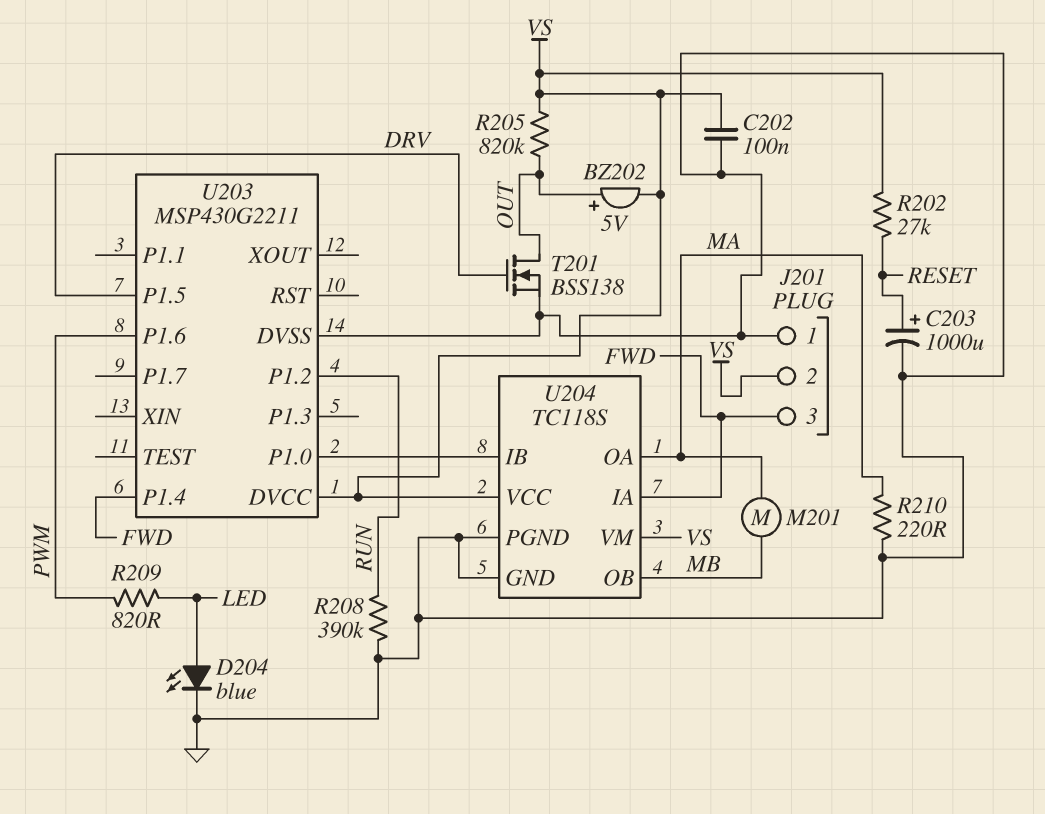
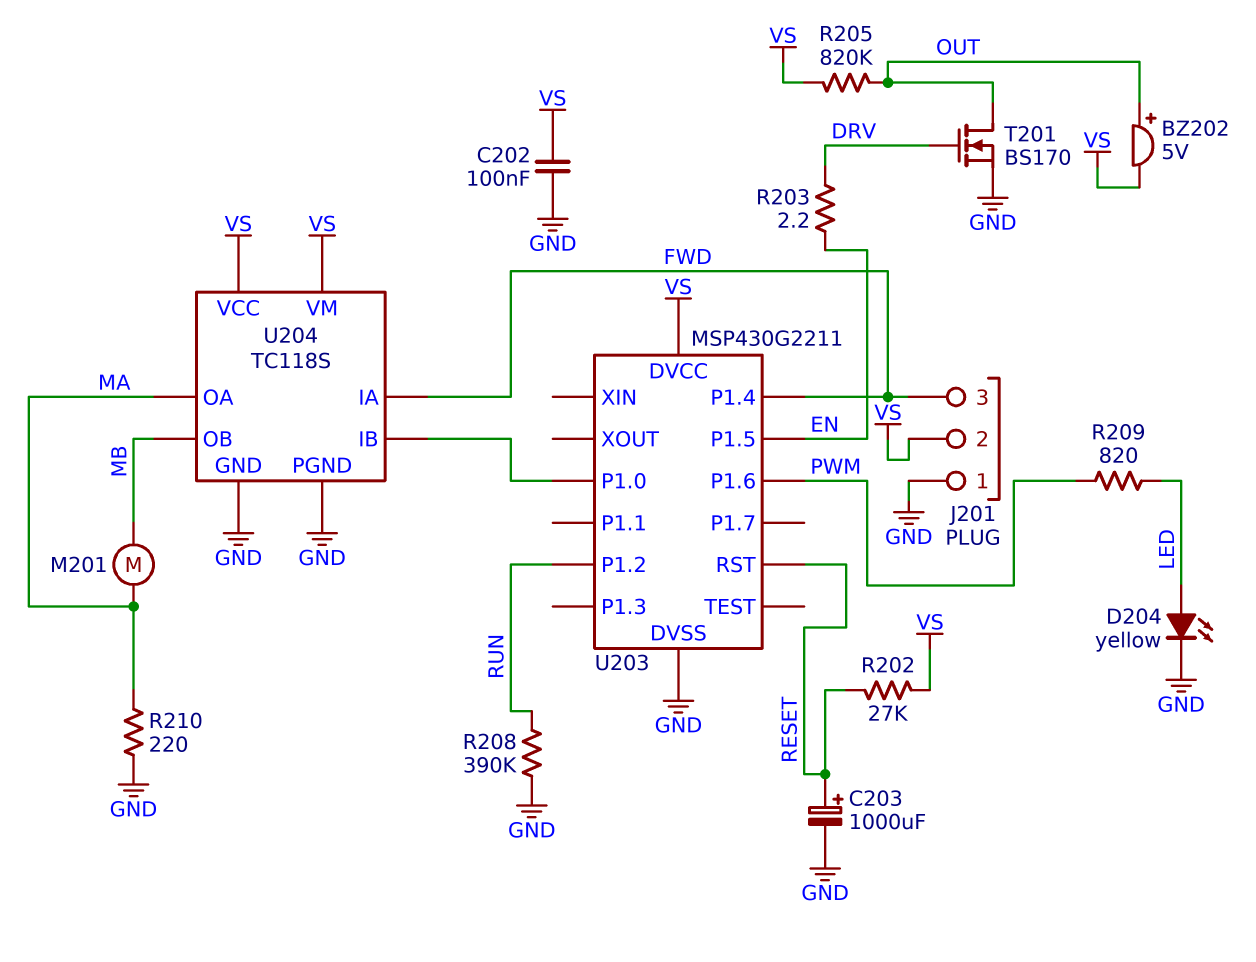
D204: LED blue (A LED, K GND) -> LED yellow (A LED, K GND)
R203: none -> 2.2 (DRV, EN)
T201: NMOS BSS138 (G DRV, D OUT, S GND) -> NMOS BS170 (G DRV, D OUT, S GND)
U203 pin P1.5: DRV -> EN
U203 pin RST: none -> RESET

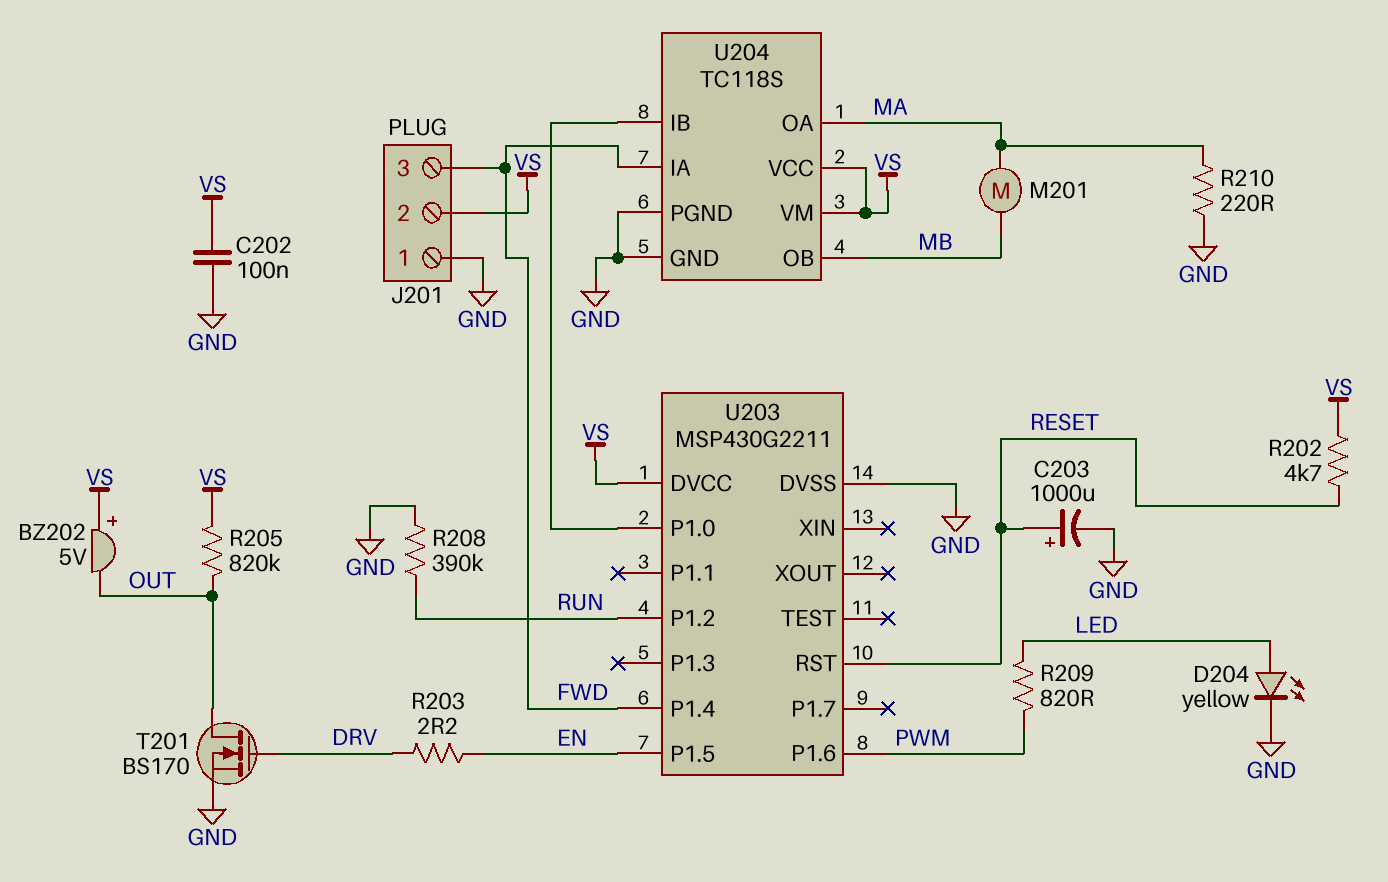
BZ202: buzzer 5V (plus OUT, minus VS) -> buzzer 5V (plus VS, minus OUT)
R202: 27k (RESET, VS) -> 4.7k (RESET, VS)

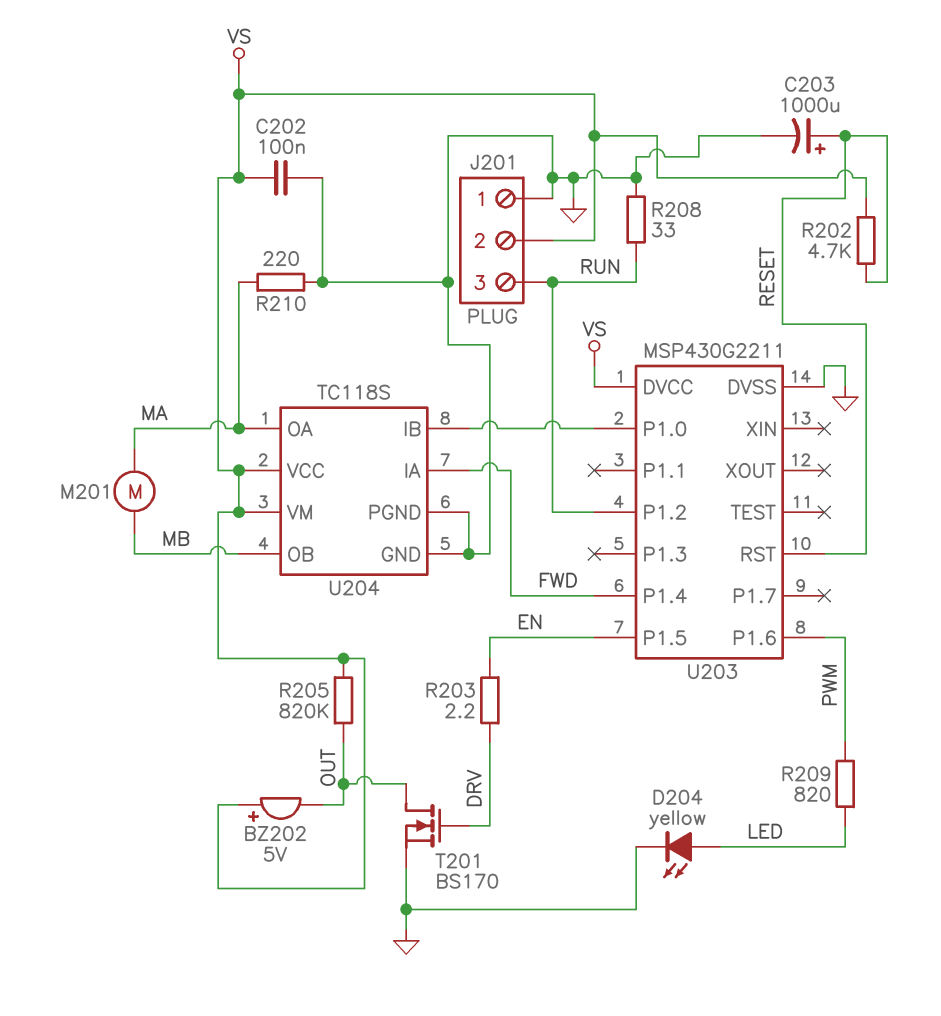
J201 pin 3: FWD -> RUN
R208: 390k (GND, RUN) -> 33 (GND, RUN)

